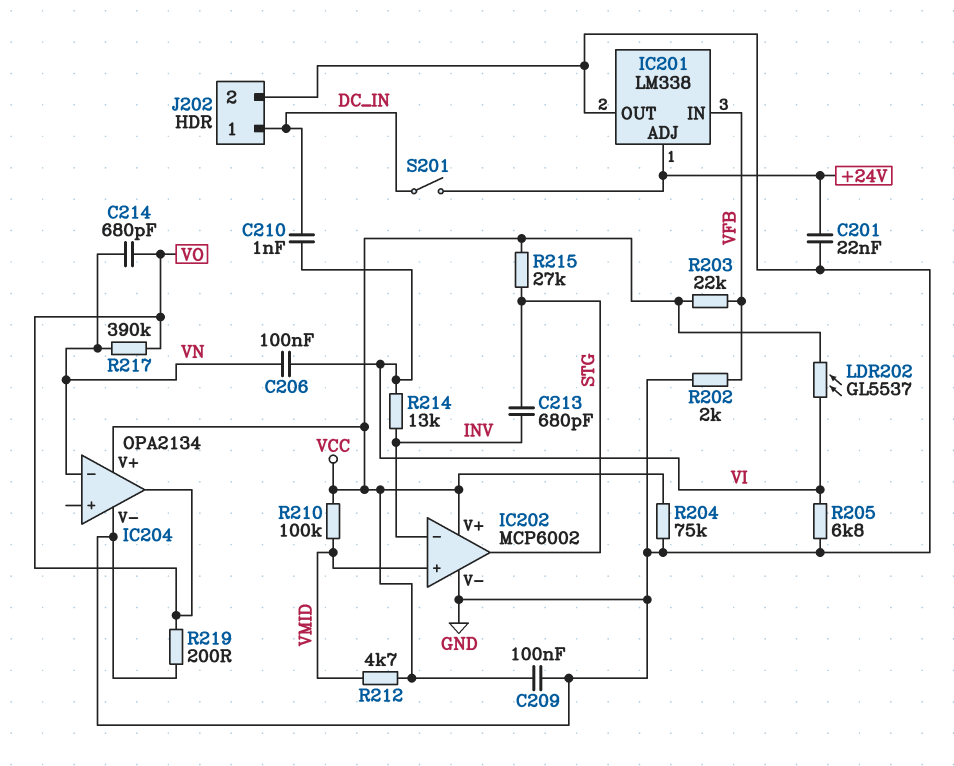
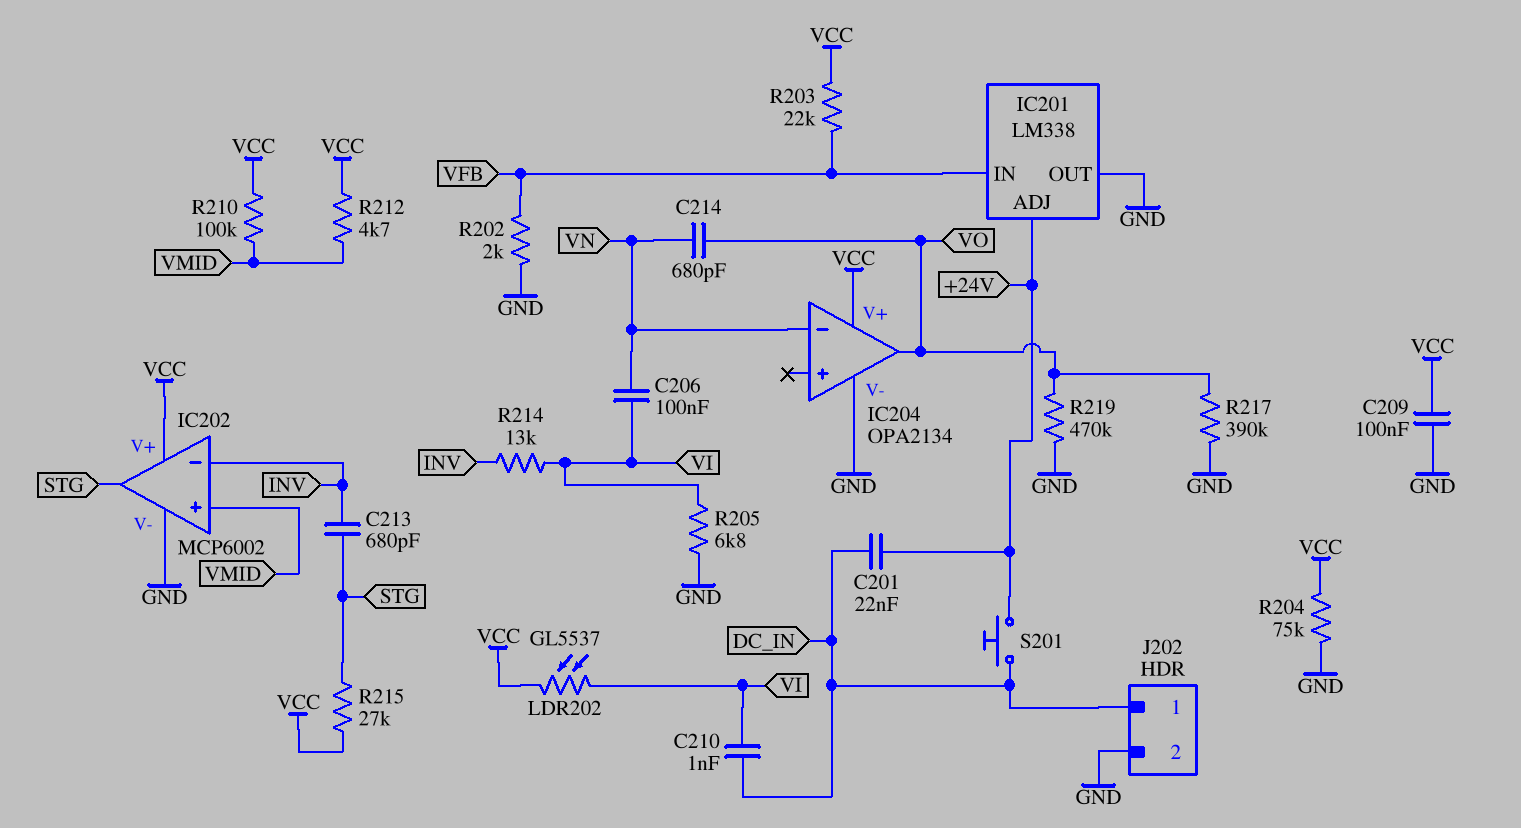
C201: 22nF (+24V, GND) -> 22nF (+24V, DC_IN)
R217: 390k (VN, VO) -> 390k (GND, VO)
R219: 200 (GND, VO) -> 470k (GND, VO)
S201: switch (+24V, DC_IN) -> button (+24V, DC_IN)

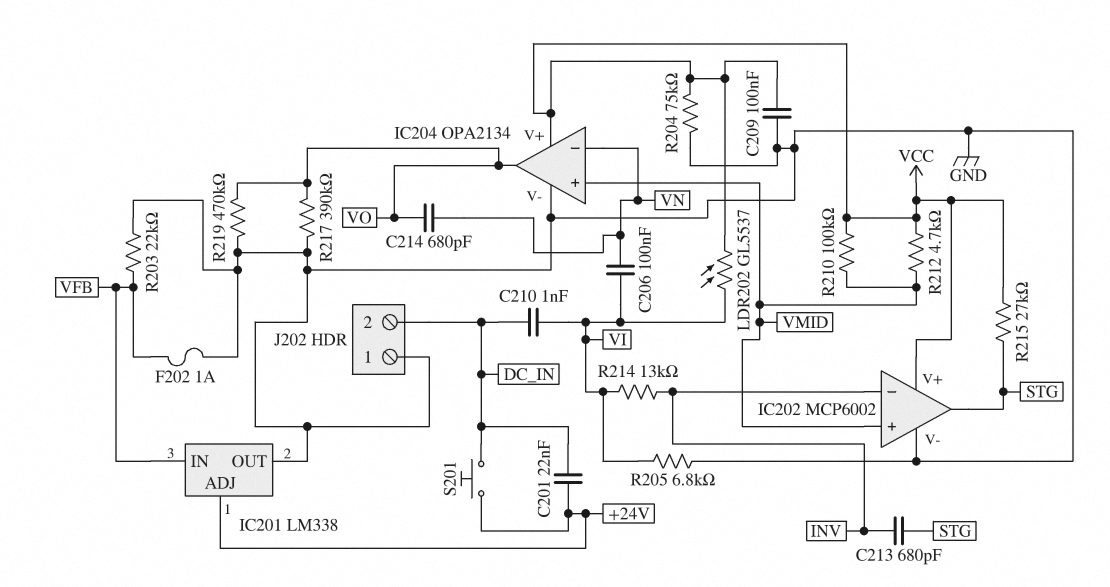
F202: none -> 1A (GND, VFB)
IC204 pin in+: none -> VMID
J202 pin 1: DC_IN -> GND
J202 pin 2: GND -> DC_IN
R202: 2k (GND, VFB) -> none
R203: 22k (VCC, VFB) -> 22k (GND, VFB)

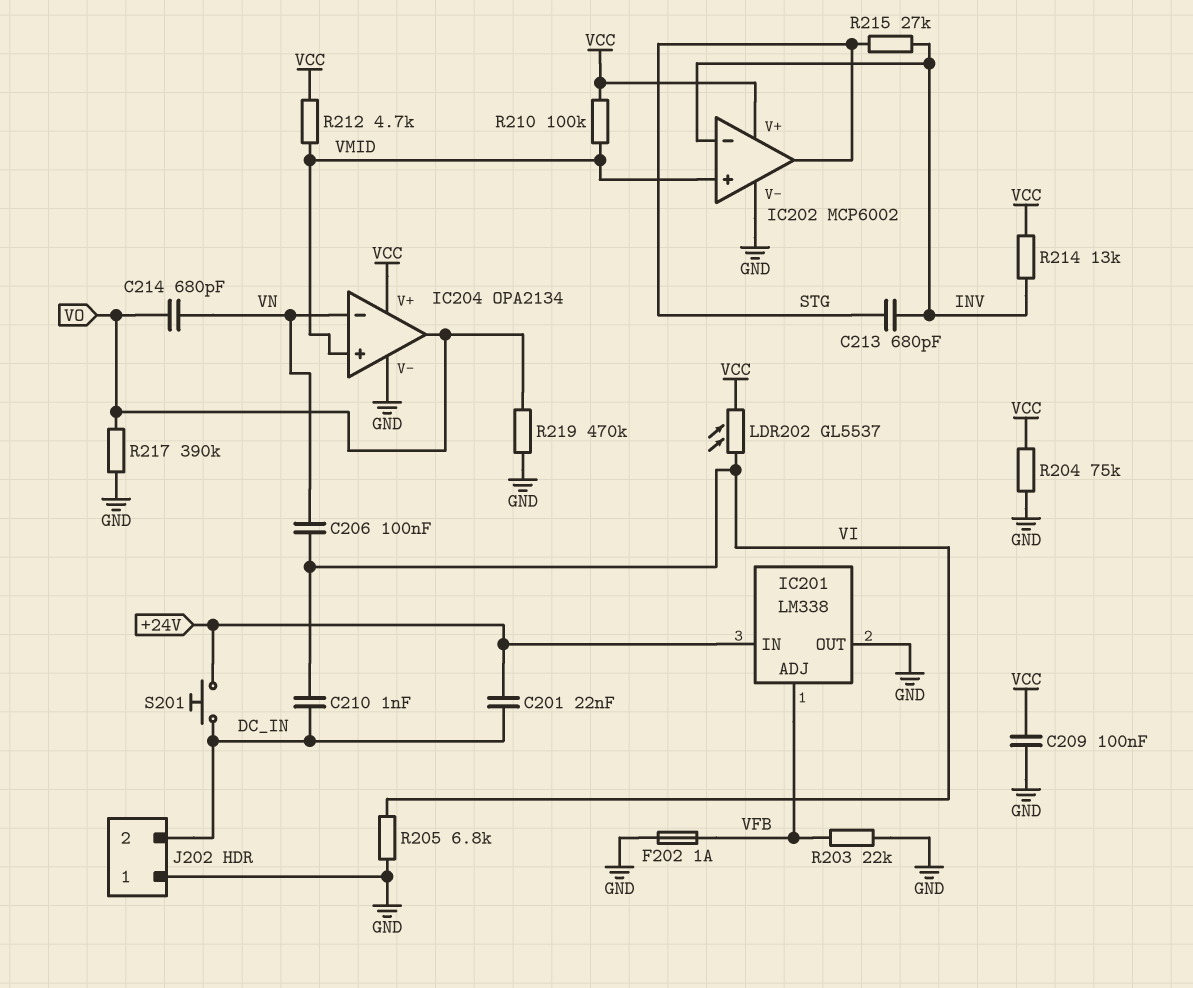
IC201 pin ADJ: +24V -> VFB
IC201 pin IN: VFB -> +24V
R214: 13k (INV, VI) -> 13k (INV, VCC)
R215: 27k (STG, VCC) -> 27k (INV, STG)

